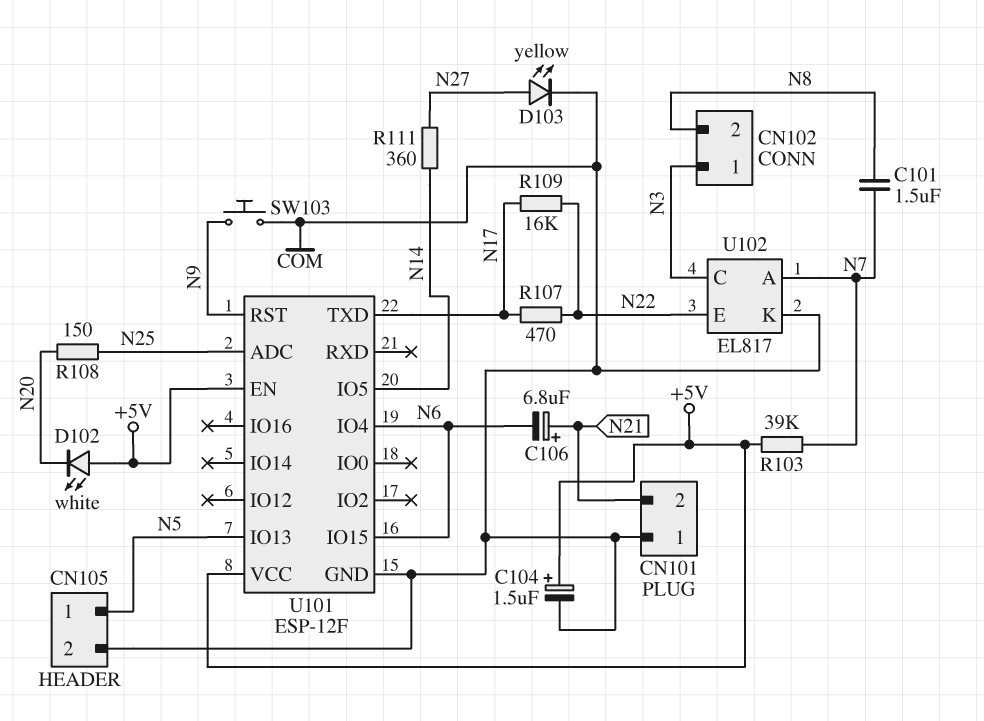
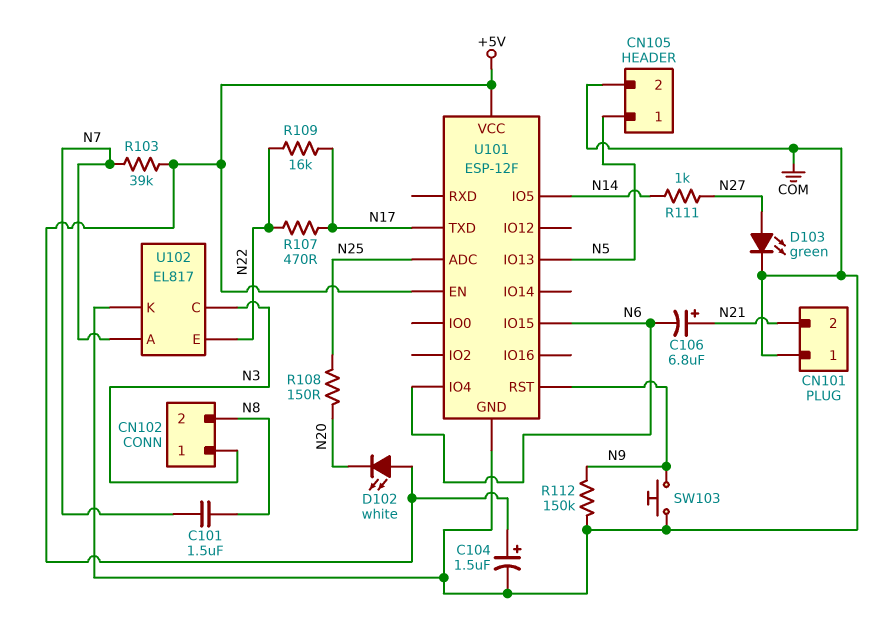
D103: LED yellow (A N27, K COM) -> LED green (A N27, K COM)
R111: 360 (N14, N27) -> 1k (N14, N27)
R112: none -> 150k (COM, N9)

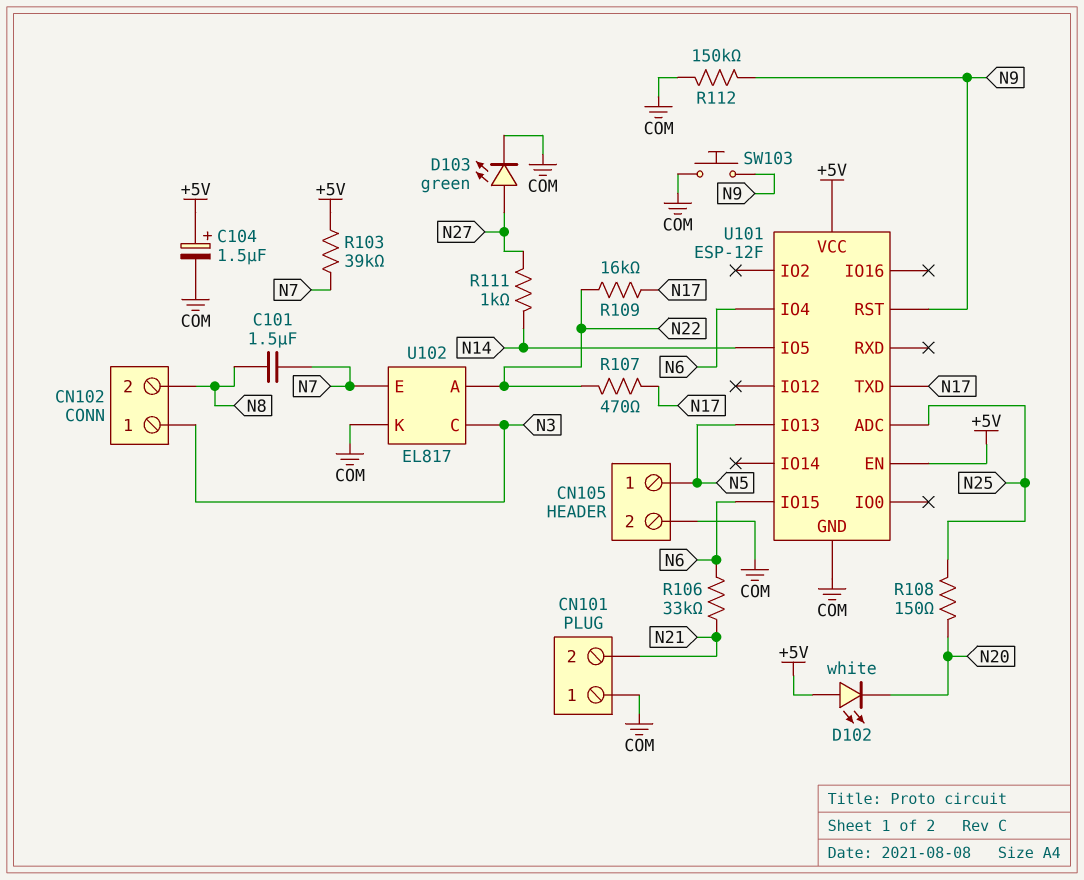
C106: 6.8uF (plus N21, minus N6) -> none
R106: none -> 33k (N6, N21)
U102 pin A: N7 -> N22
U102 pin E: N22 -> N7

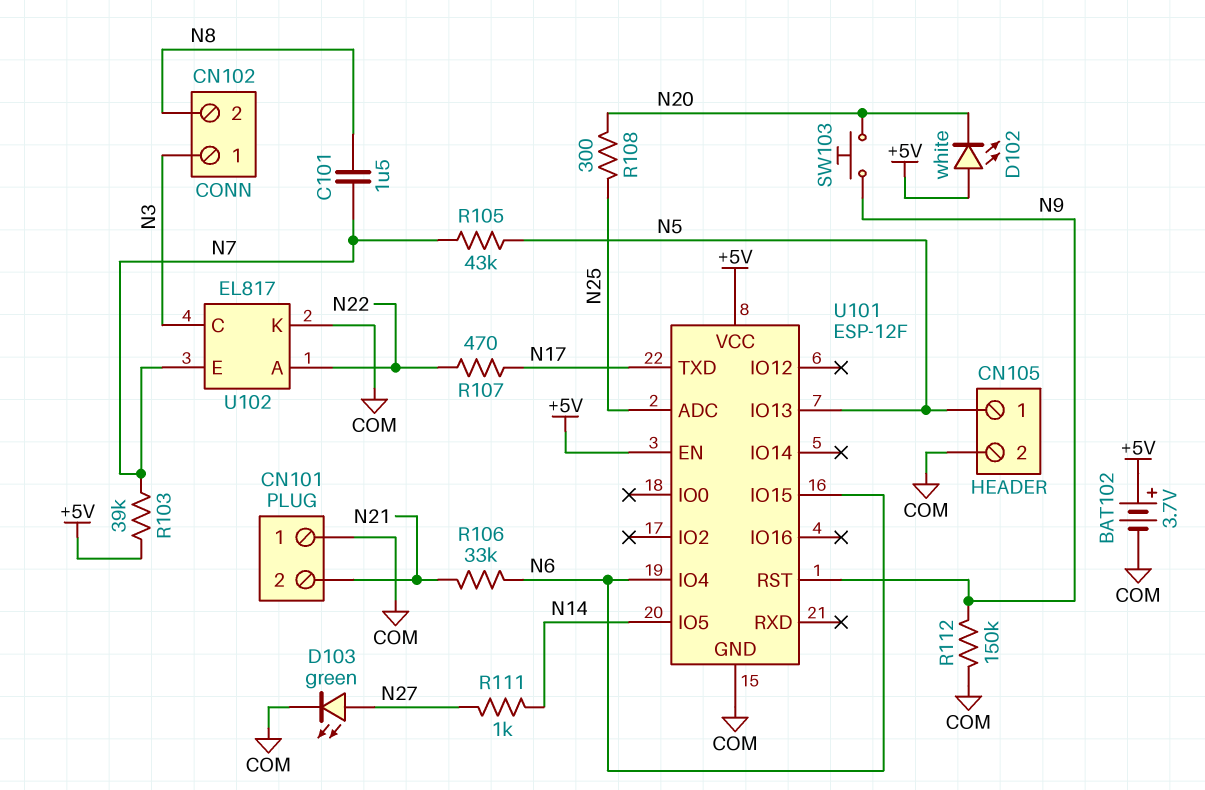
BAT102: none -> 3.7V (plus +5V, minus COM)
C104: 1.5uF (plus +5V, minus COM) -> none
R105: none -> 43k (N5, N7)
R108: 150 (N20, N25) -> 300 (N20, N25)
R109: 16k (N17, N22) -> none
SW103: button (COM, N9) -> button (N9, N20)

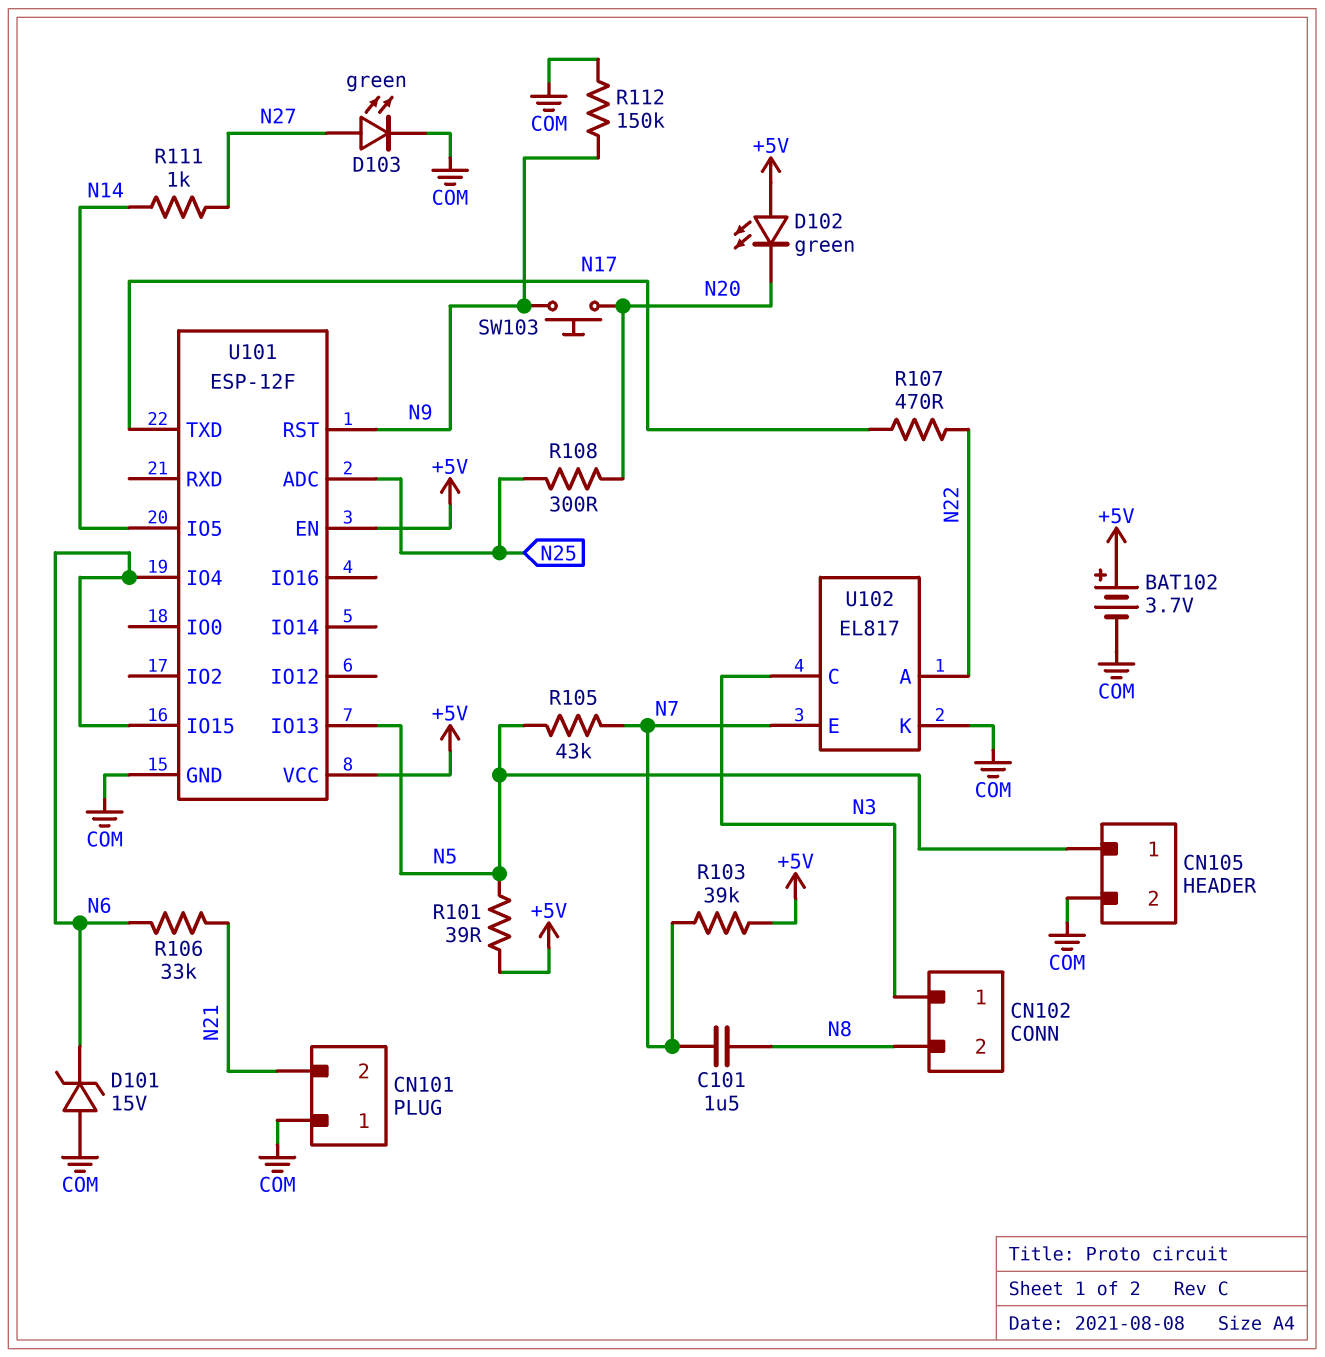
D101: none -> zener 15V (A COM, K N6)
D102: LED white (A +5V, K N20) -> LED green (A +5V, K N20)
R101: none -> 39 (+5V, N5)

